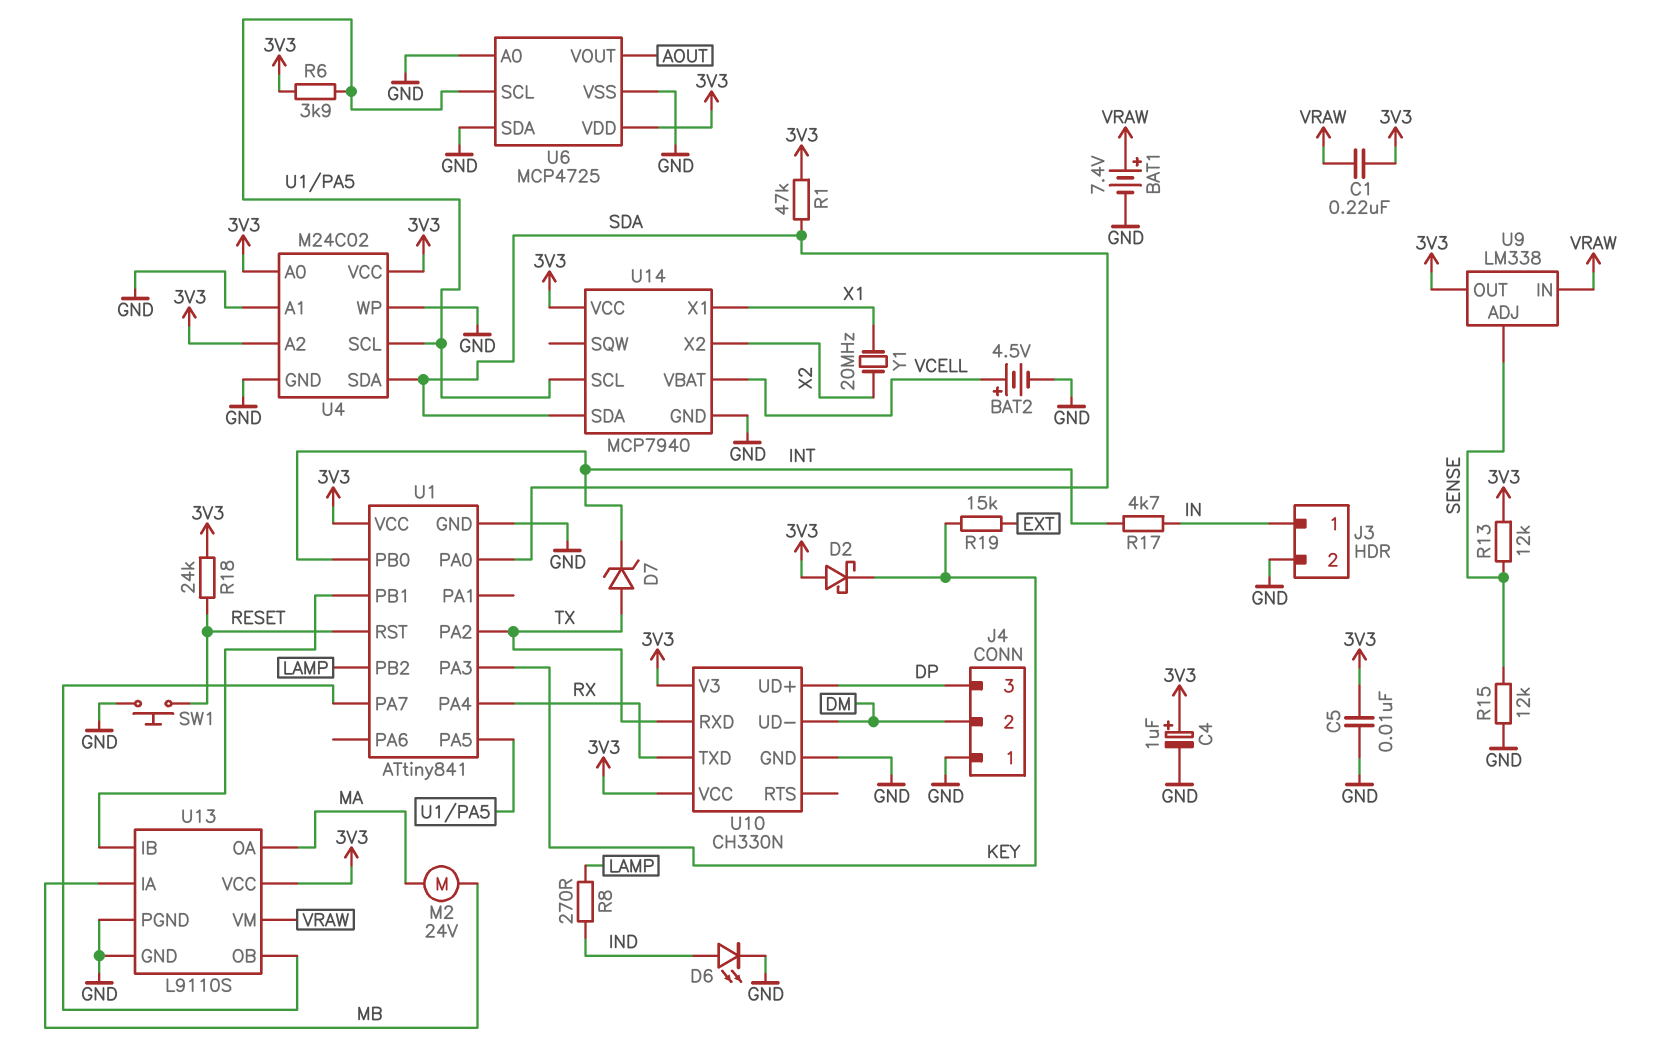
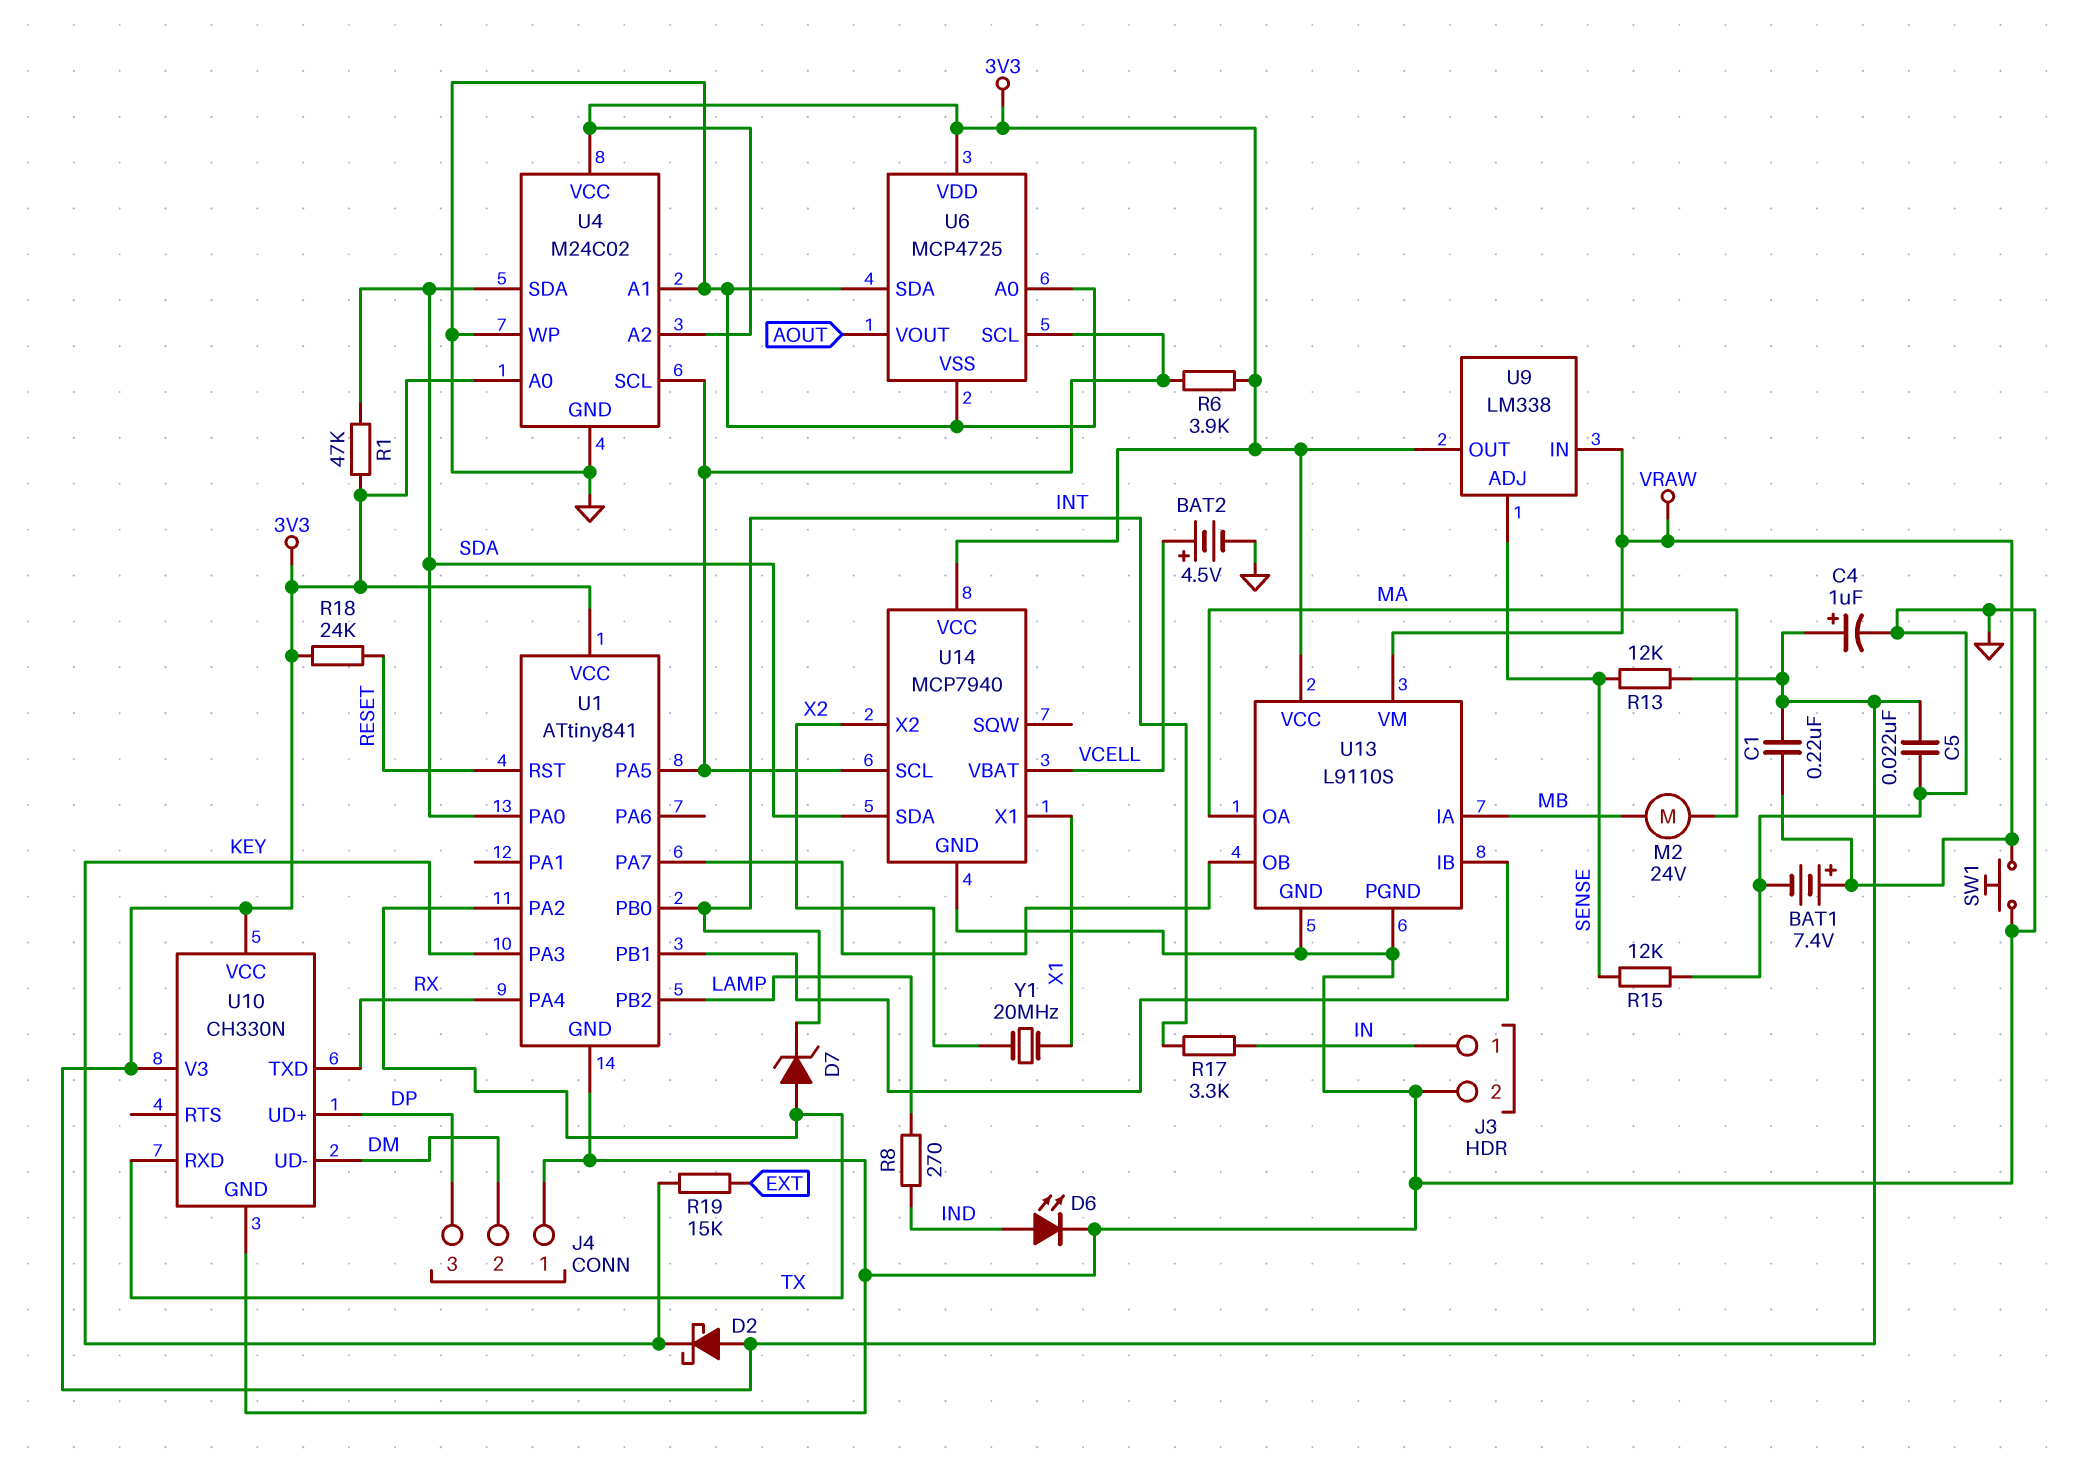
C5: 10nF (3V3, GND) -> 22nF (3V3, GND)
R17: 4.7k (IN, INT) -> 3.3k (IN, INT)
SW1: button (GND, RESET) -> button (GND, VRAW)

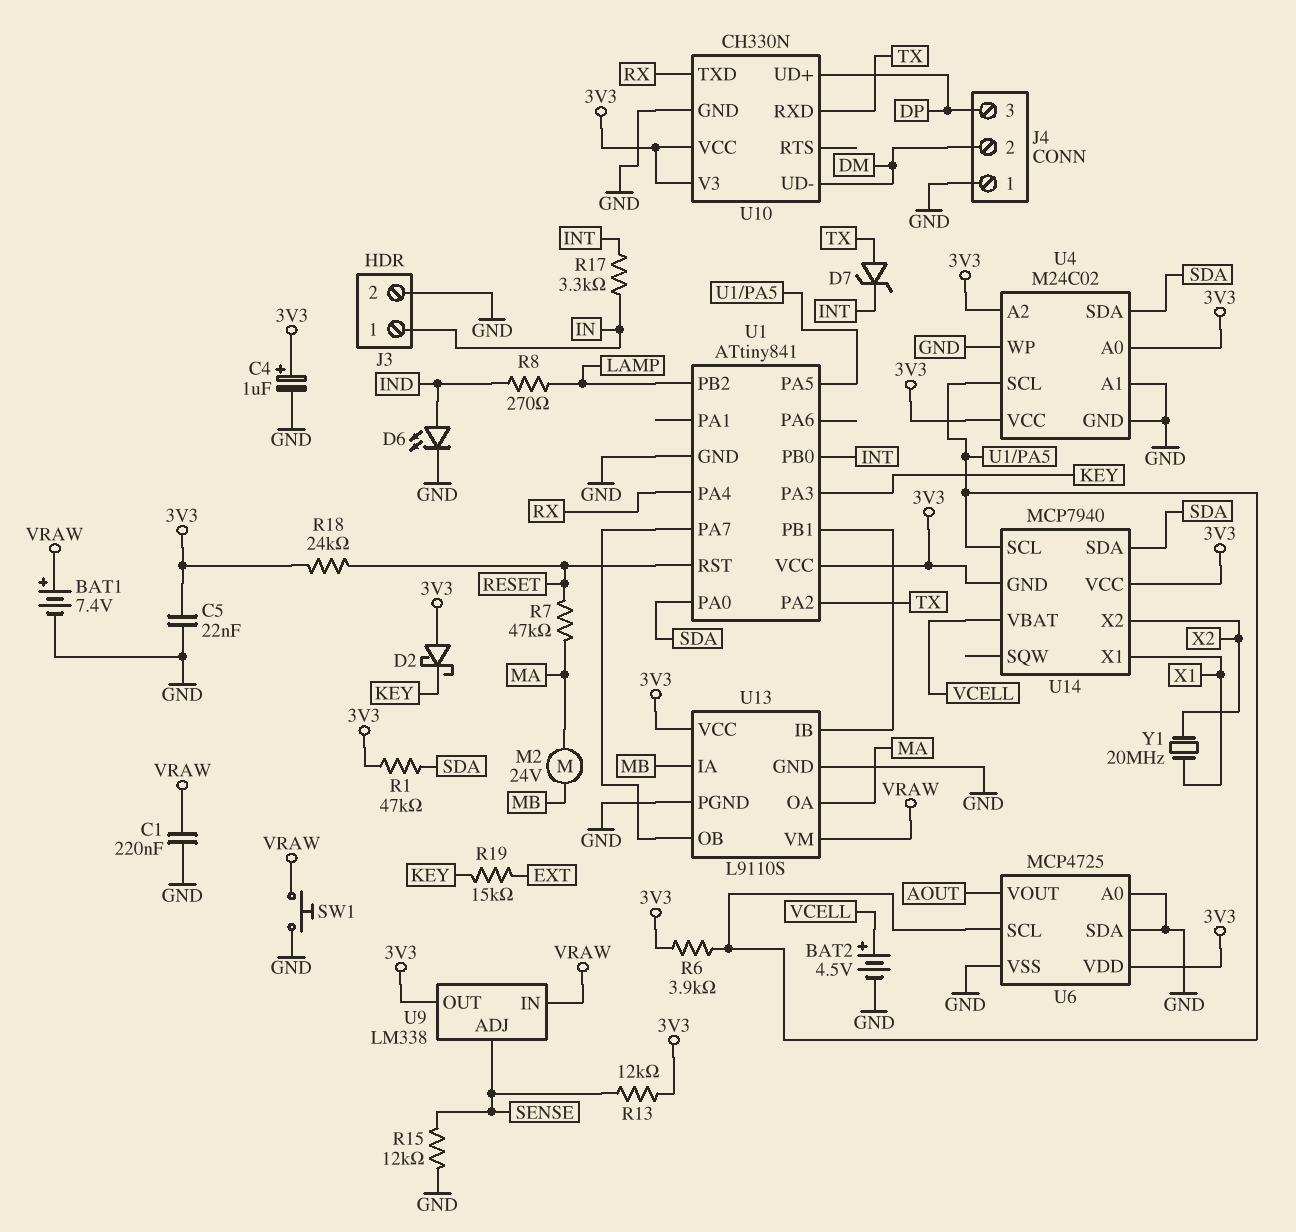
C1: 220nF (3V3, VRAW) -> 220nF (GND, VRAW)
R7: none -> 47k (MA, RESET)
U14 pin GND: GND -> 3V3

